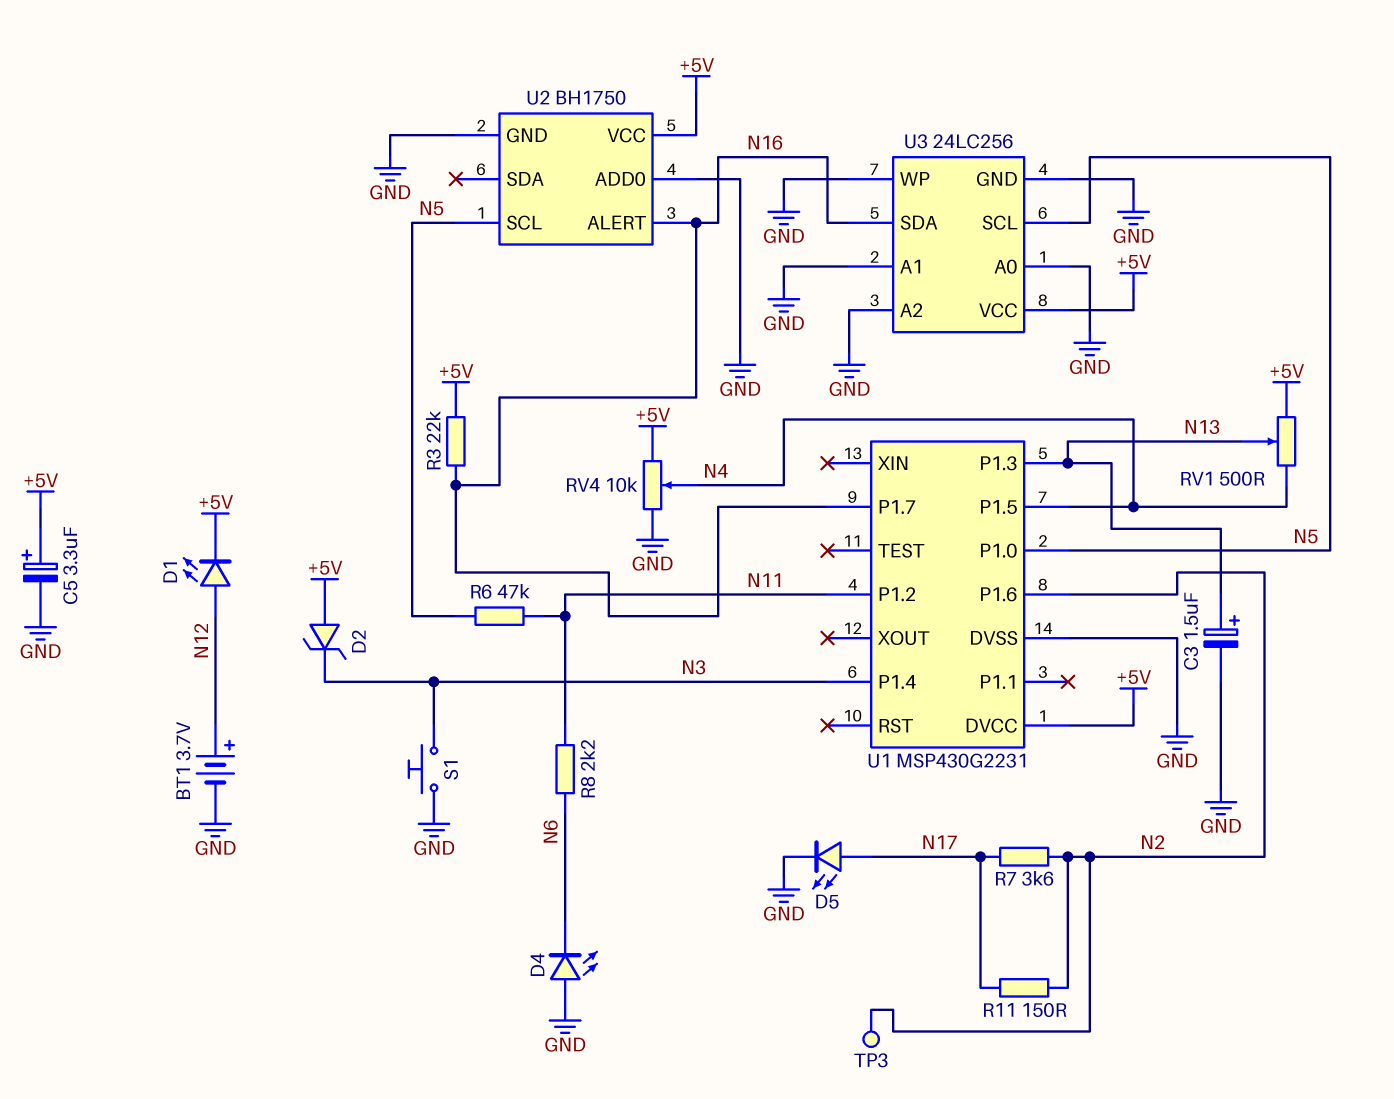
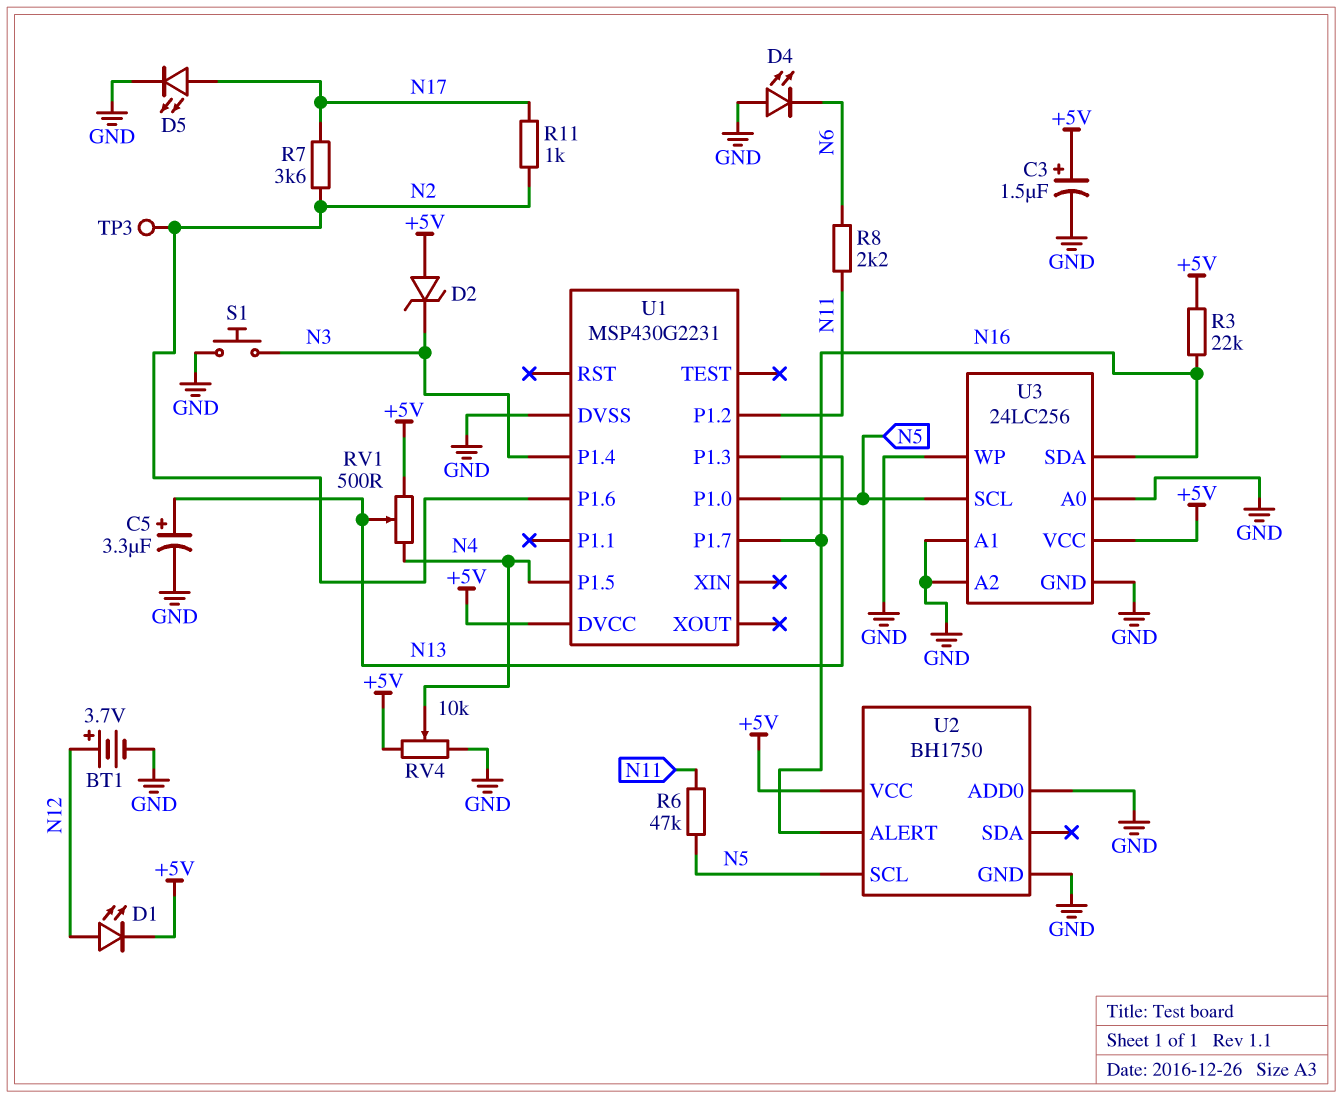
C3: 1.5uF (plus N13, minus GND) -> 1.5uF (plus +5V, minus GND)
C5: 3.3uF (plus +5V, minus GND) -> 3.3uF (plus N13, minus GND)
R11: 150 (N2, N17) -> 1k (N2, N17)

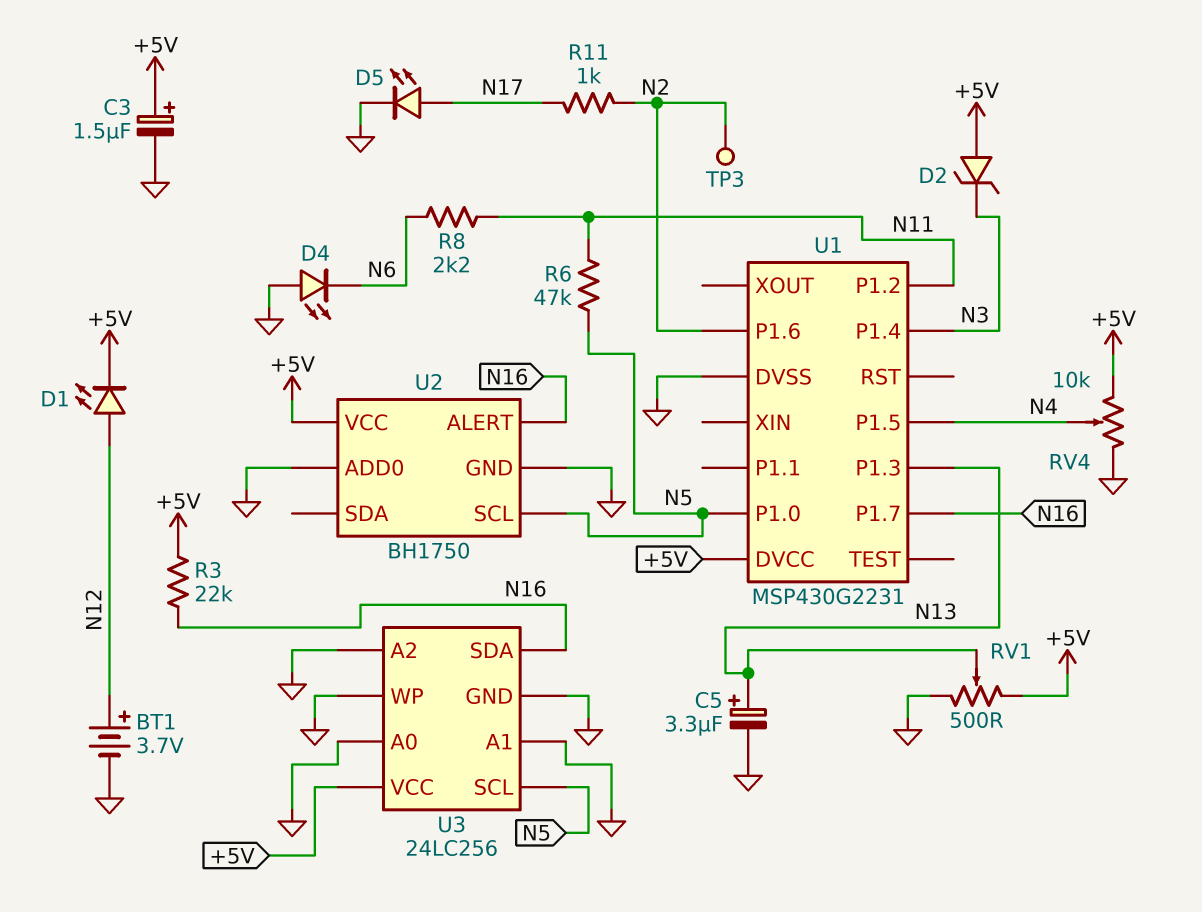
R7: 3.6k (N2, N17) -> none
RV1: 500 (+5V, N4, wiper N13) -> 500 (+5V, GND, wiper N13)
S1: button (GND, N3) -> none

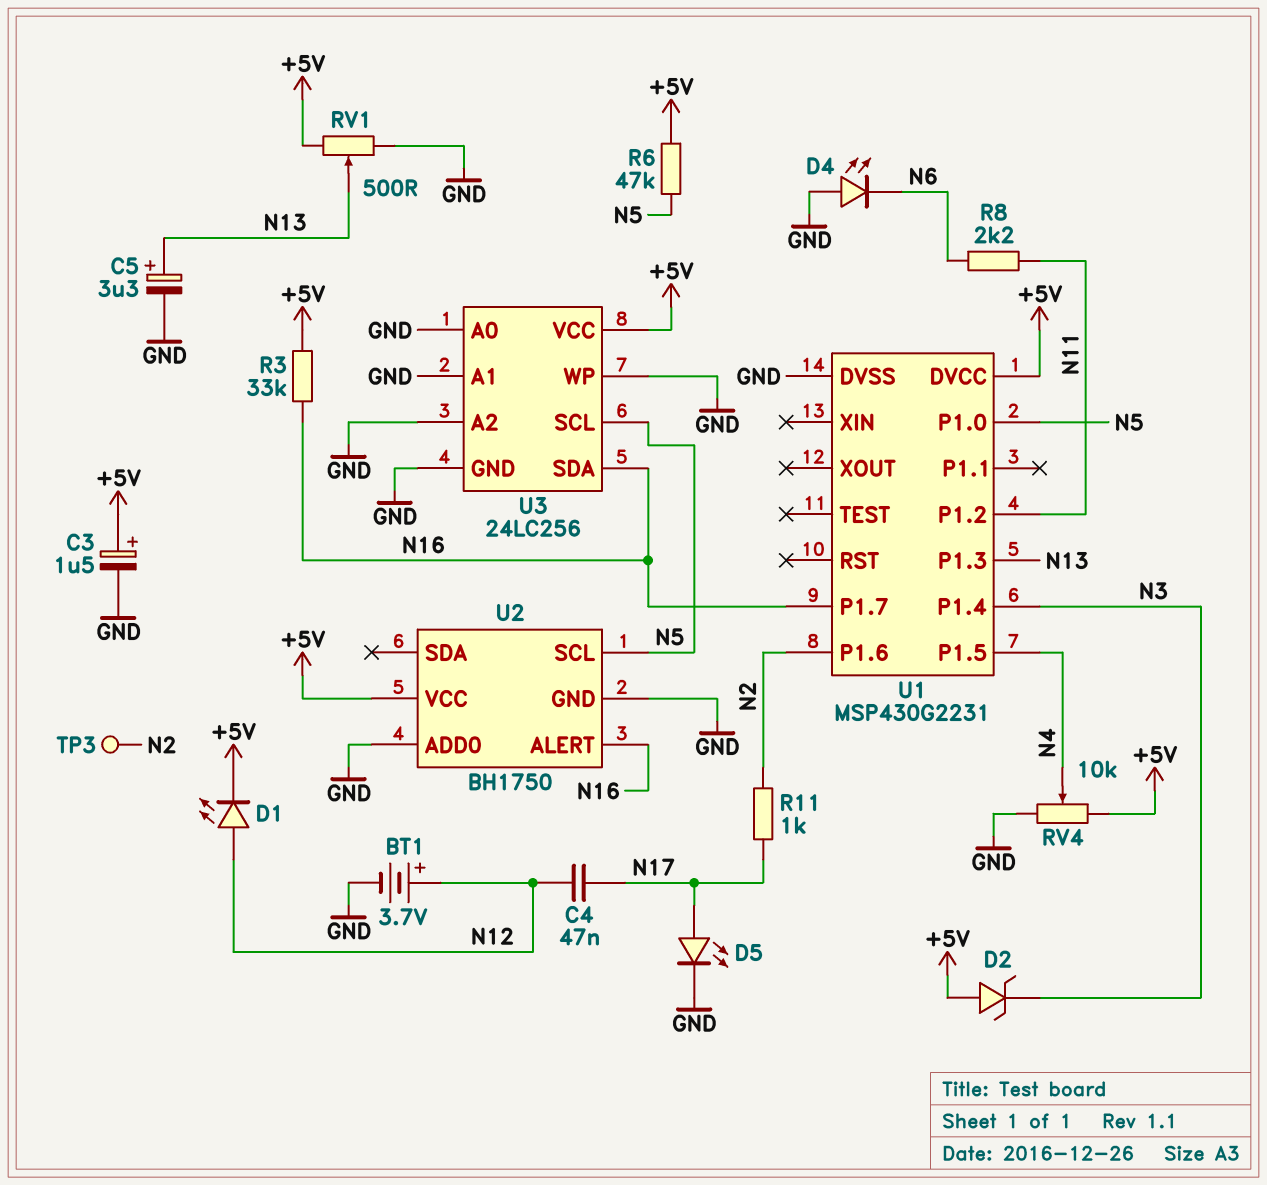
C4: none -> 47nF (N12, N17)
R3: 22k (+5V, N16) -> 33k (+5V, N16)
R6: 47k (N5, N11) -> 47k (+5V, N5)

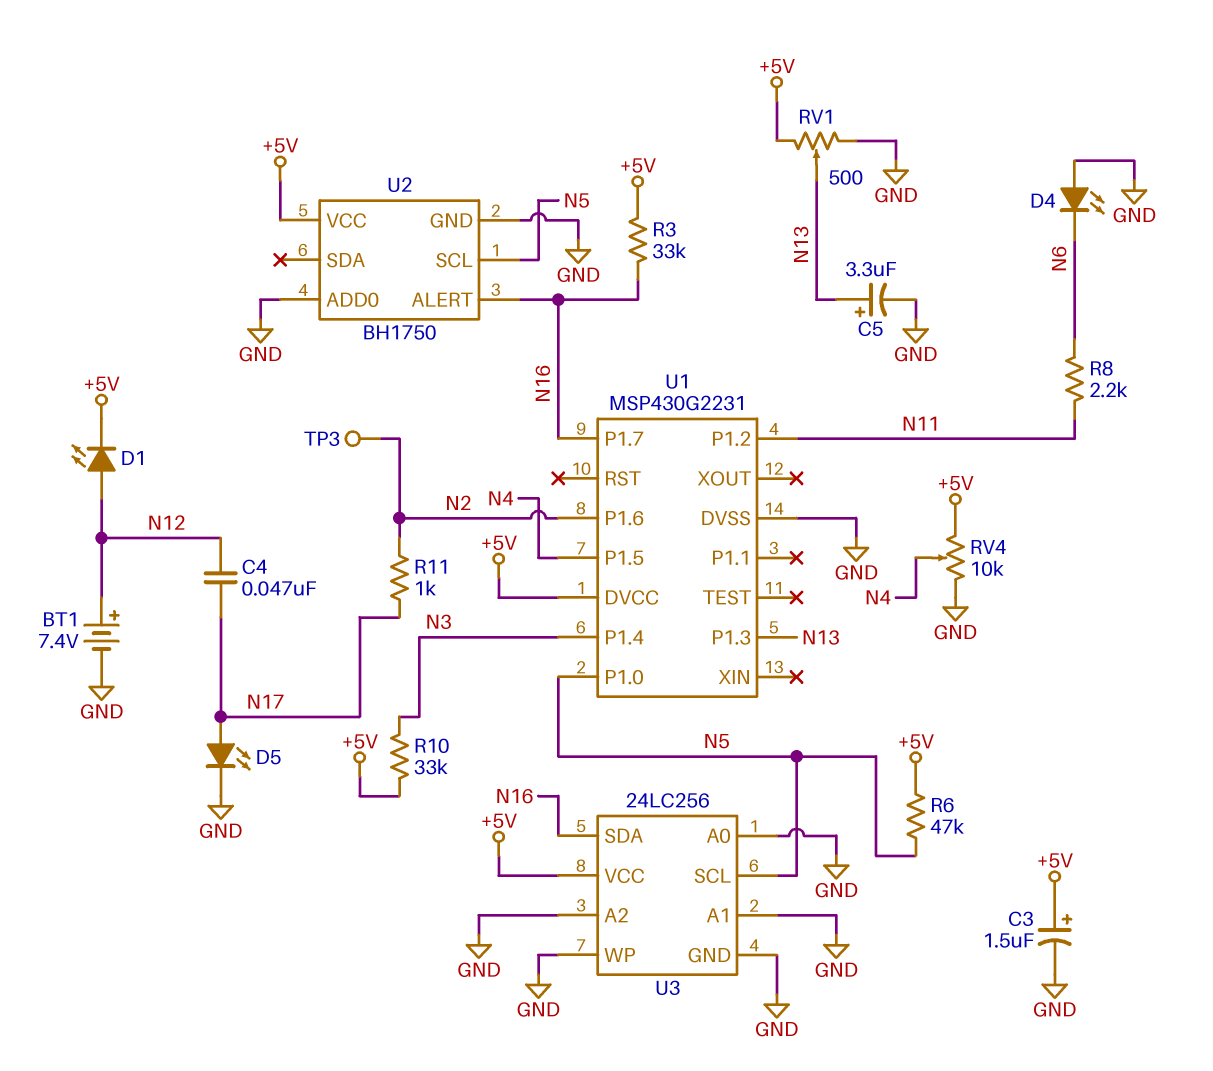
BT1: 3.7V (plus N12, minus GND) -> 7.4V (plus N12, minus GND)
D2: zener (A +5V, K N3) -> none
R10: none -> 33k (+5V, N3)

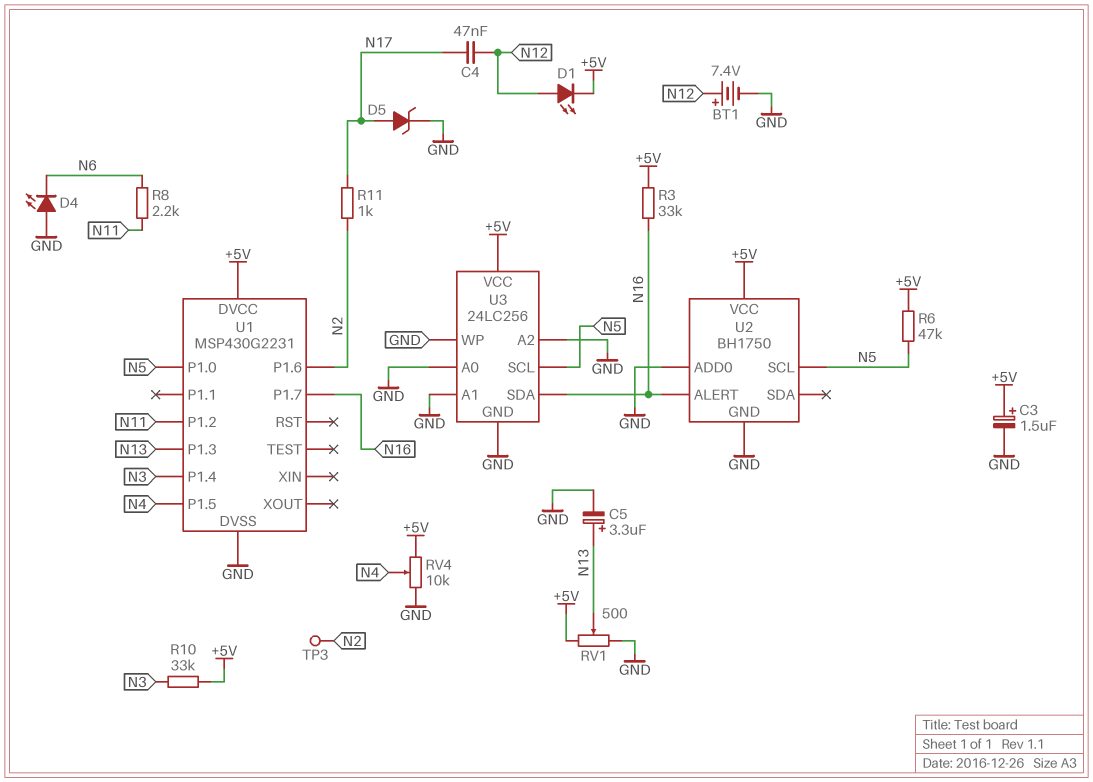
D5: LED (A N17, K GND) -> zener (A N17, K GND)

